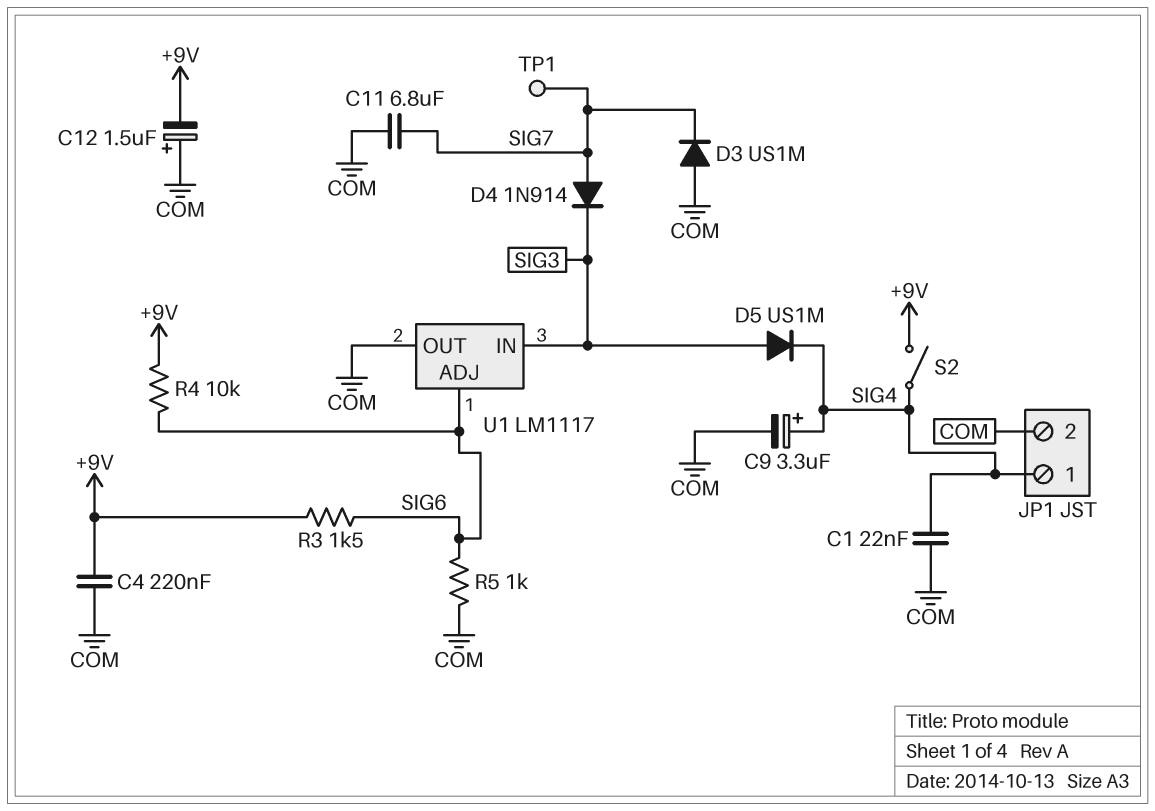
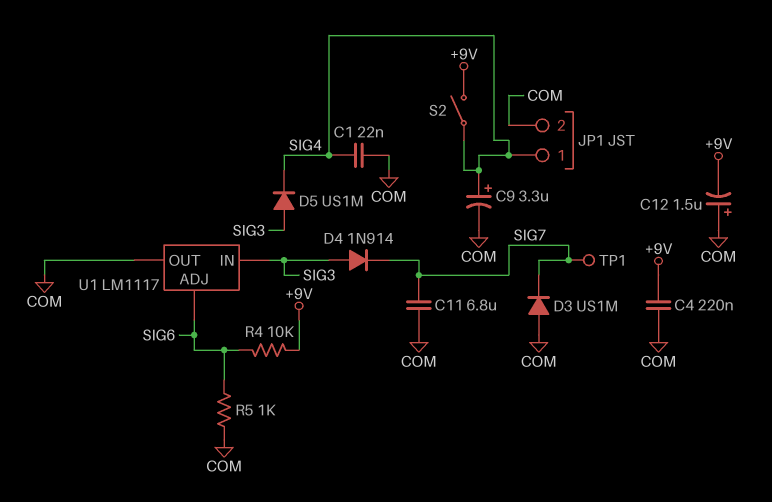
D4: diode 1N914 (A SIG7, K SIG3) -> diode 1N914 (A SIG3, K SIG7)
R3: 1.5k (+9V, SIG6) -> none

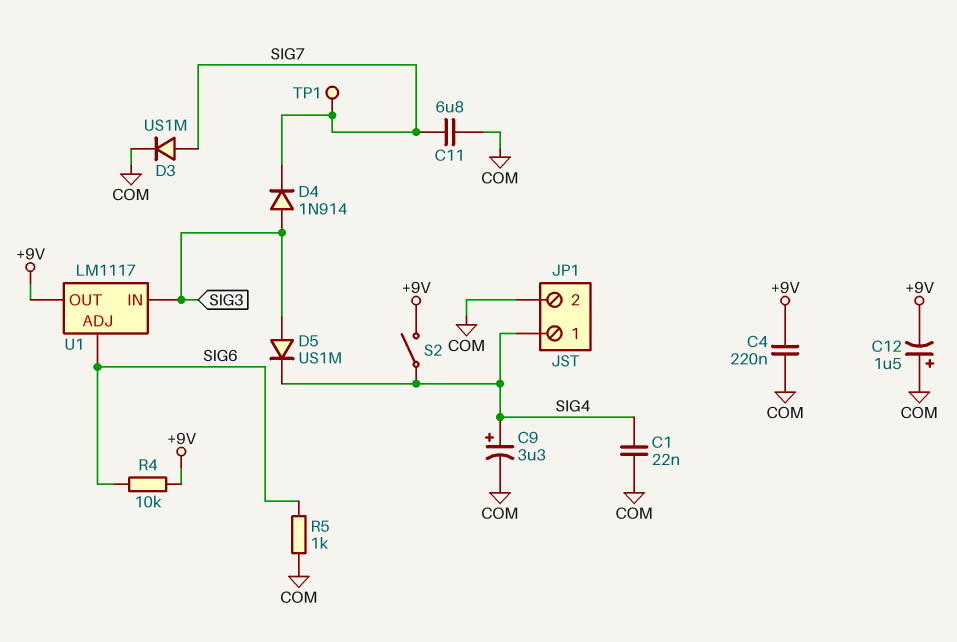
D3: diode US1M (A COM, K SIG7) -> diode US1M (A SIG7, K COM)
U1 pin OUT: COM -> +9V

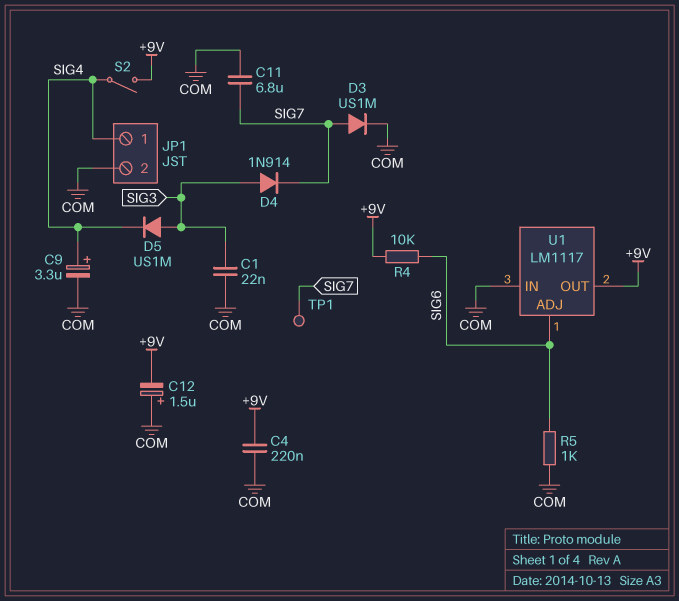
C1: 22nF (COM, SIG4) -> 22nF (COM, SIG3)
U1 pin IN: SIG3 -> COM

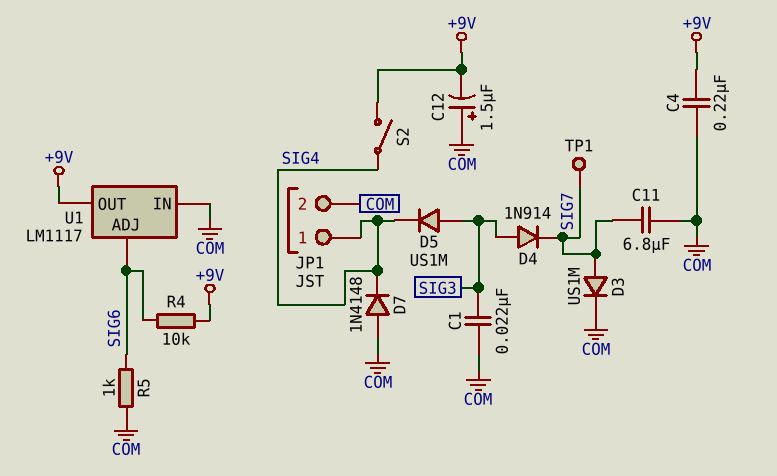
C9: 3.3uF (plus SIG4, minus COM) -> none
D7: none -> diode 1N4148 (A COM, K SIG4)

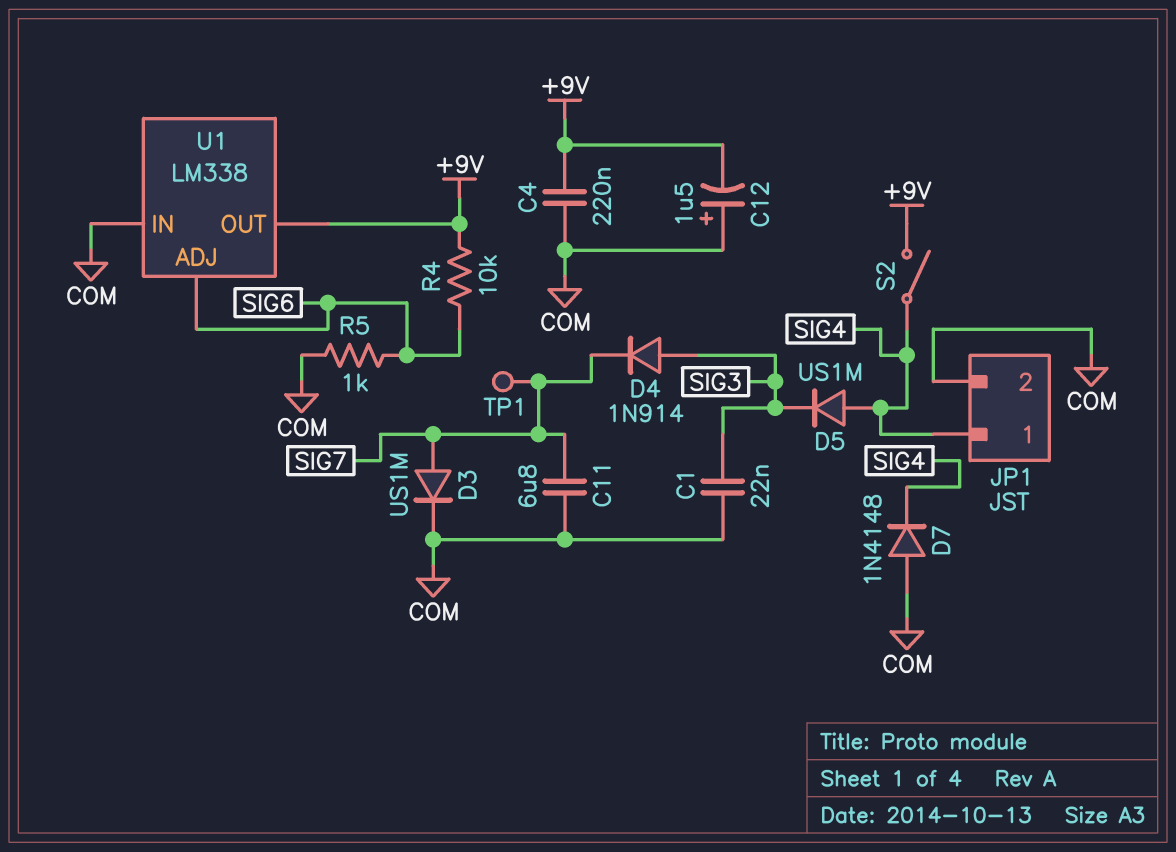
D5: diode US1M (A SIG3, K SIG4) -> diode US1M (A SIG4, K SIG3)
U1: LM1117 -> LM338

